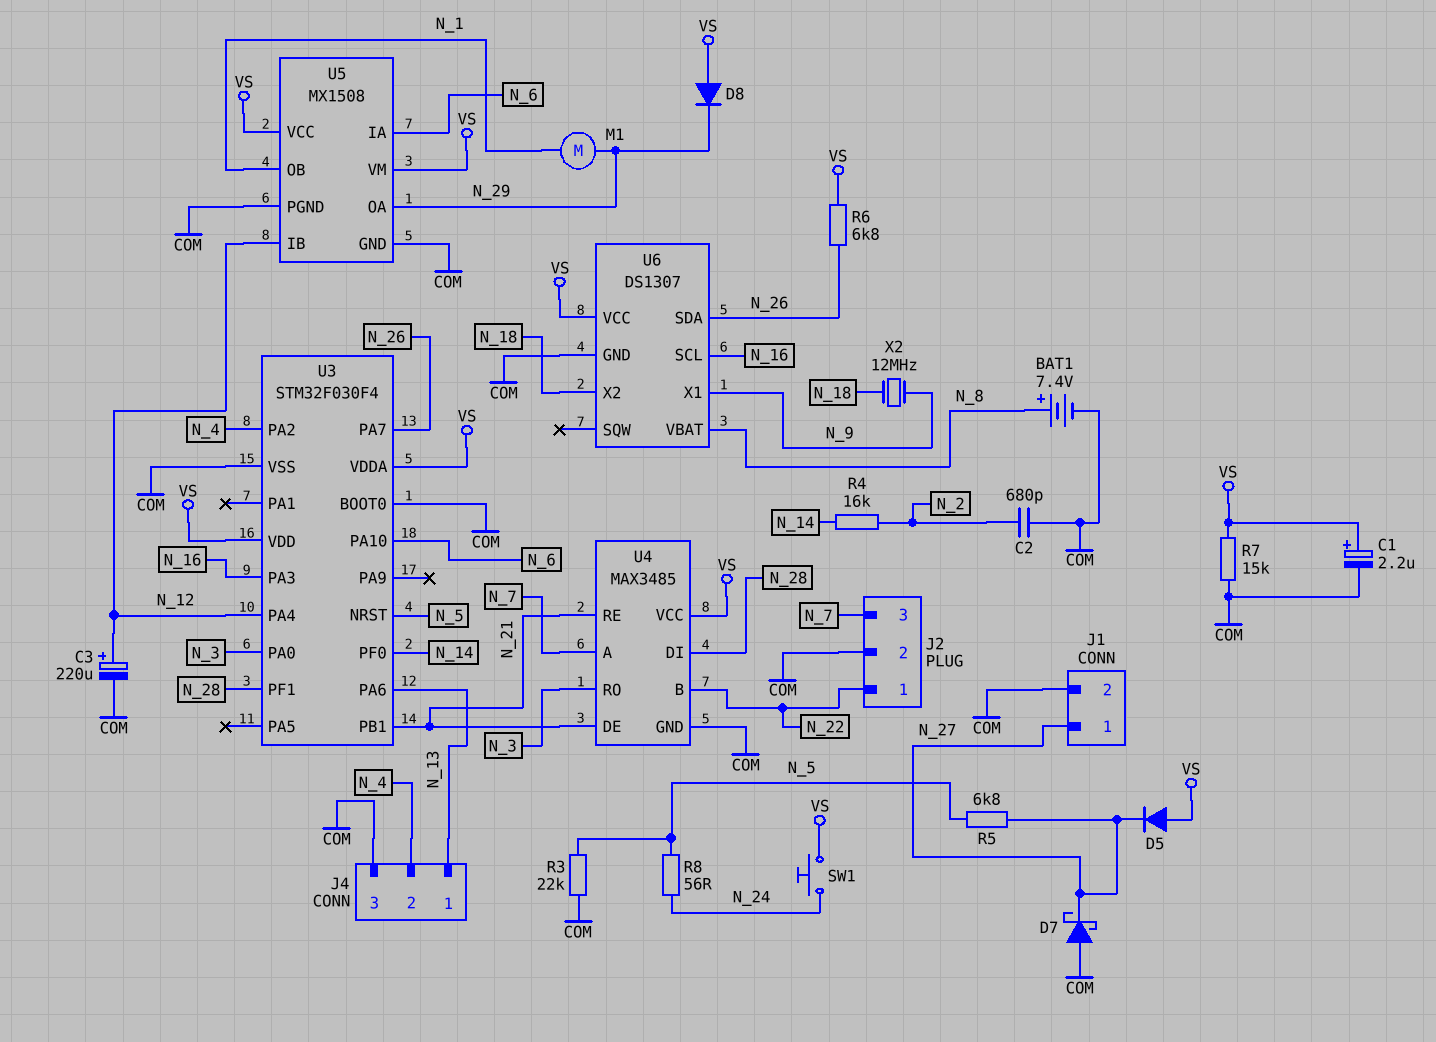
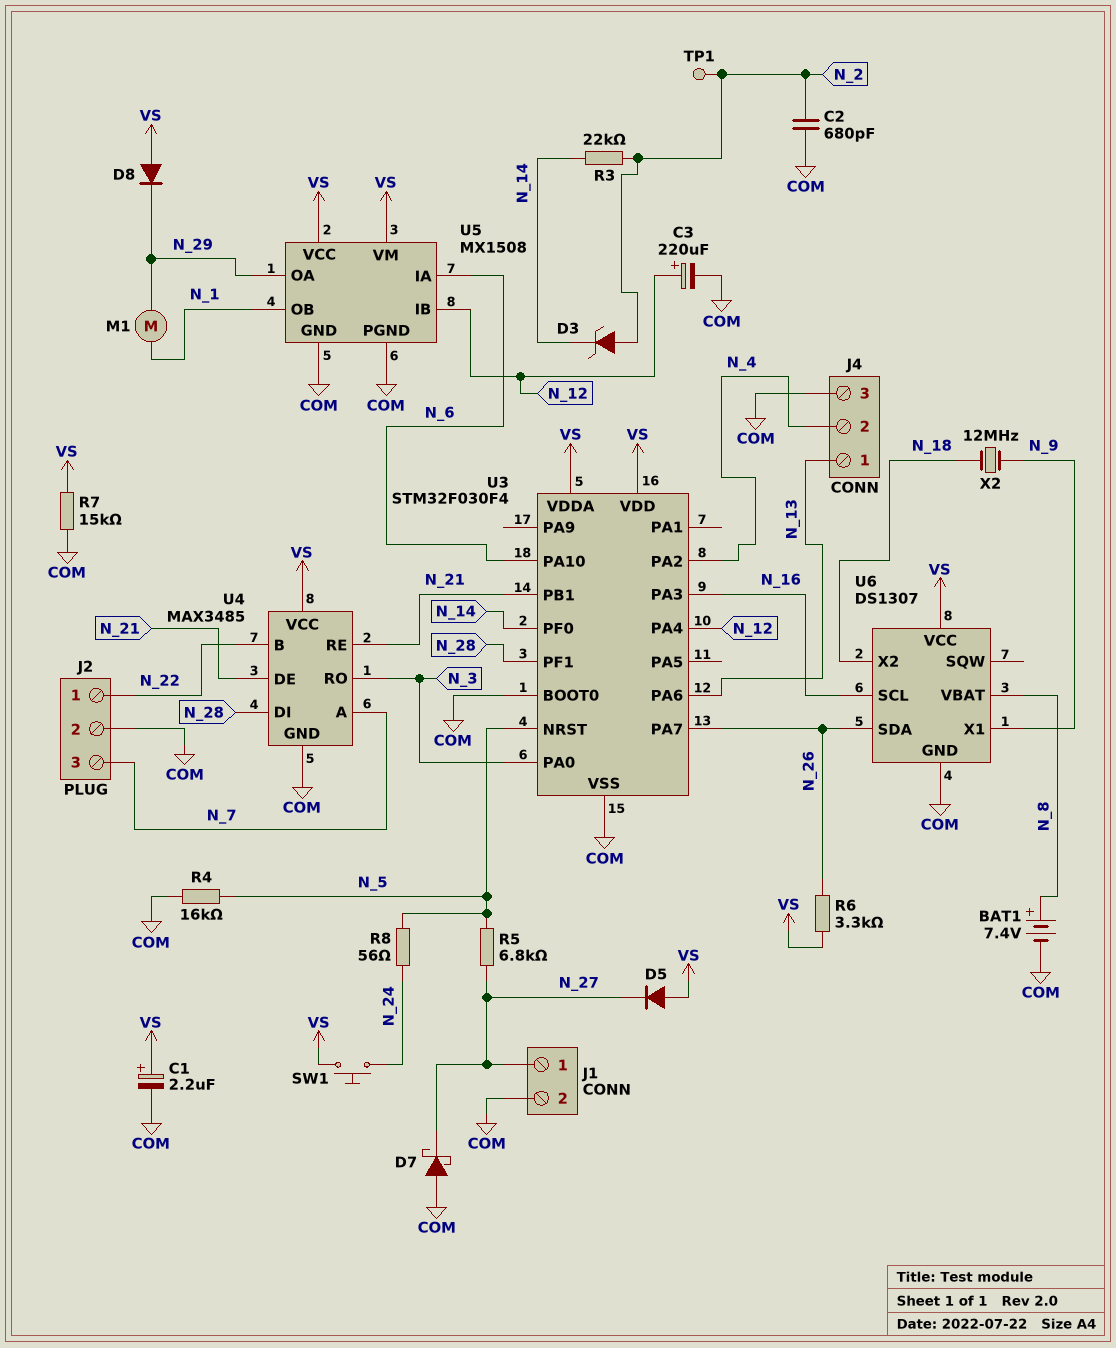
D3: none -> zener (A N_2, K N_14)
R3: 22k (COM, N_5) -> 22k (N_2, N_14)
R4: 16k (N_2, N_14) -> 16k (COM, N_5)
R6: 6.8k (N_26, VS) -> 3.3k (N_26, VS)
TP1: none -> test point (N_2)

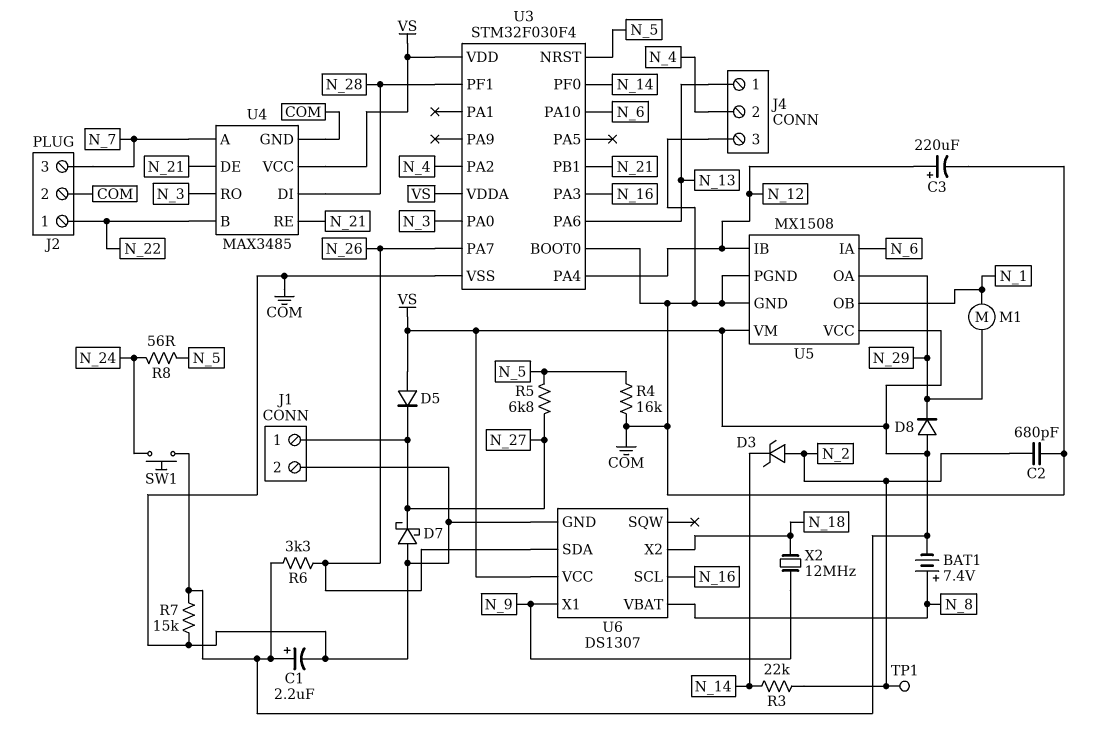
BAT1: 7.4V (plus N_8, minus COM) -> 7.4V (plus N_8, minus VS)

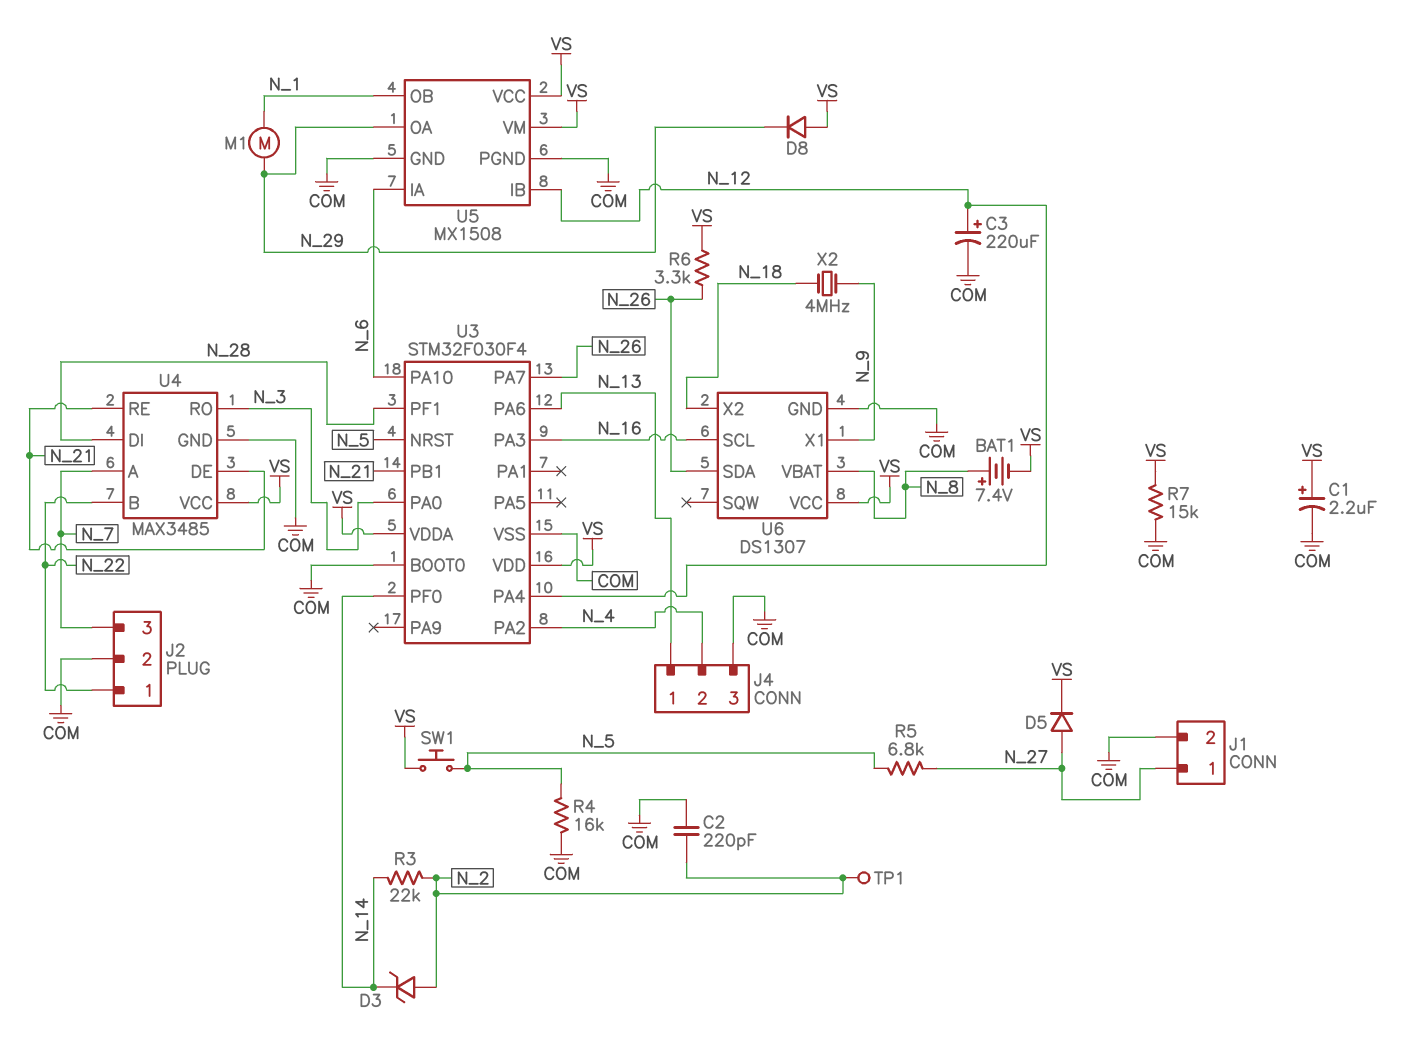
C2: 680pF (COM, N_2) -> 220pF (COM, N_2)
D5: diode (A VS, K N_27) -> diode (A N_27, K VS)
D7: schottky (A COM, K N_27) -> none
R8: 56 (N_5, N_24) -> none
SW1: button (N_24, VS) -> button (N_5, VS)
X2: 12MHz (N_9, N_18) -> 4MHz (N_9, N_18)

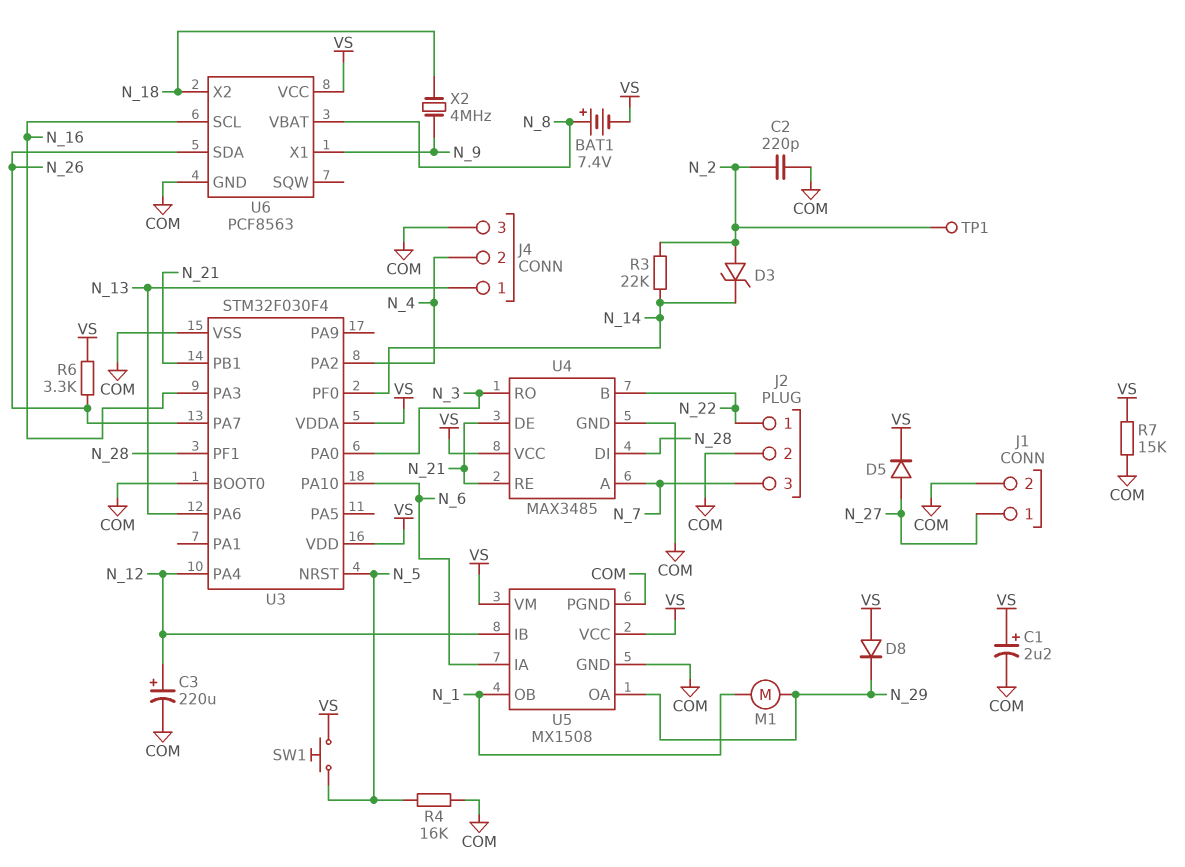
R5: 6.8k (N_5, N_27) -> none
U6: DS1307 -> PCF8563

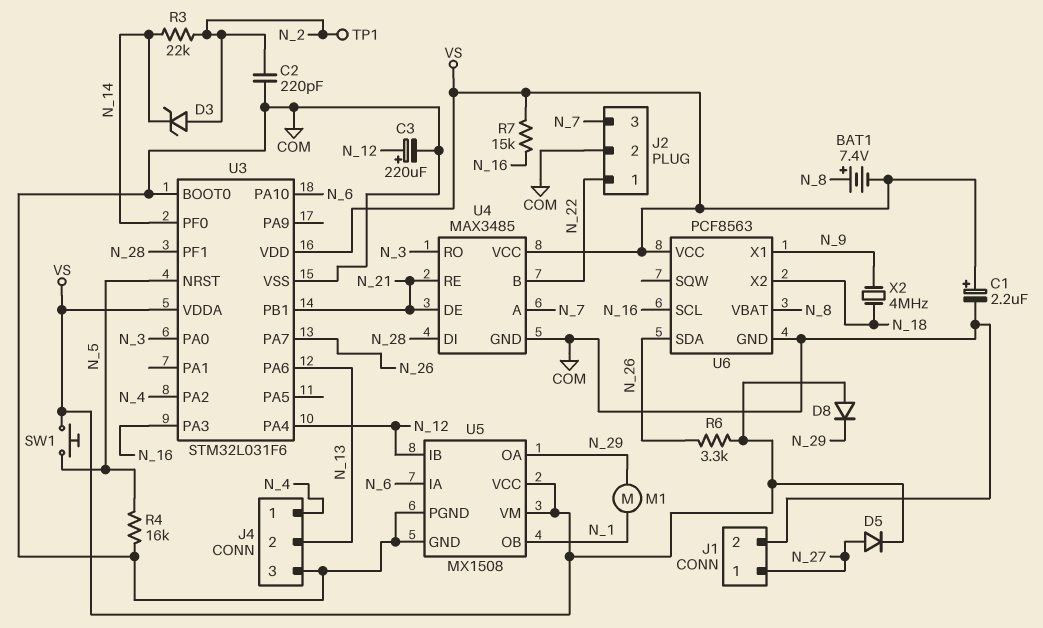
J4 pin 1: N_13 -> N_4
J4 pin 2: N_4 -> N_13
R7: 15k (COM, VS) -> 15k (N_16, VS)
U3: STM32F030F4 -> STM32L031F6

